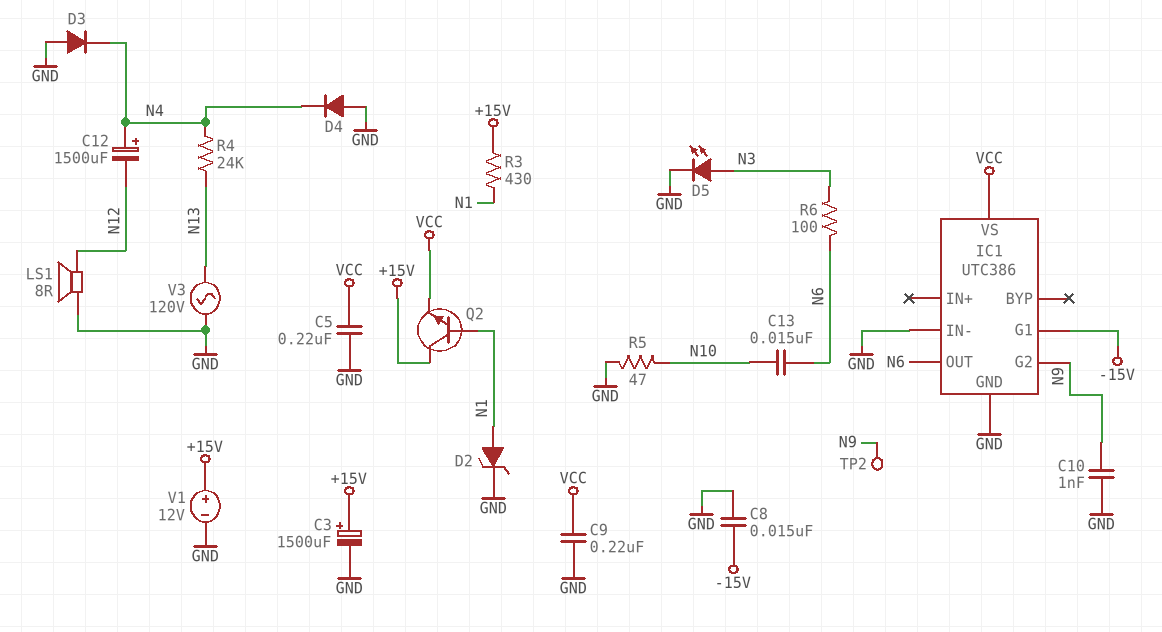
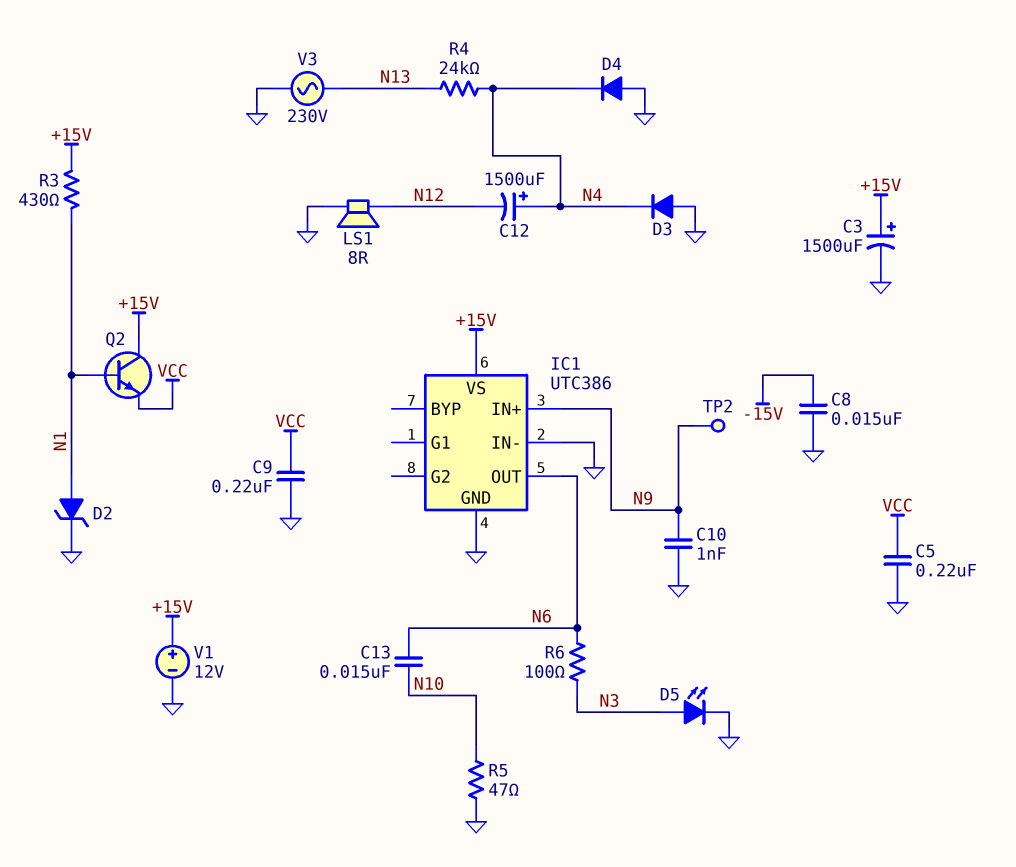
IC1 pin G1: -15V -> none
IC1 pin G2: N9 -> none
IC1 pin IN+: none -> N9
IC1 pin VS: VCC -> +15V
V3: AC 120V (GND, N13) -> AC 230V (GND, N13)

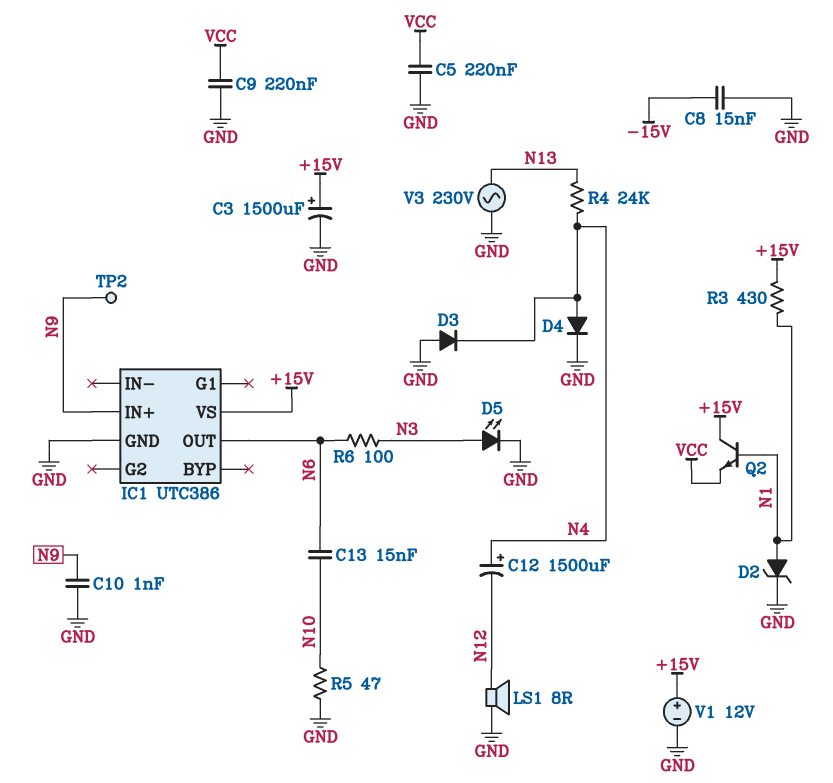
D4: diode (A GND, K N4) -> diode (A N4, K GND)
IC1 pin IN-: GND -> none

